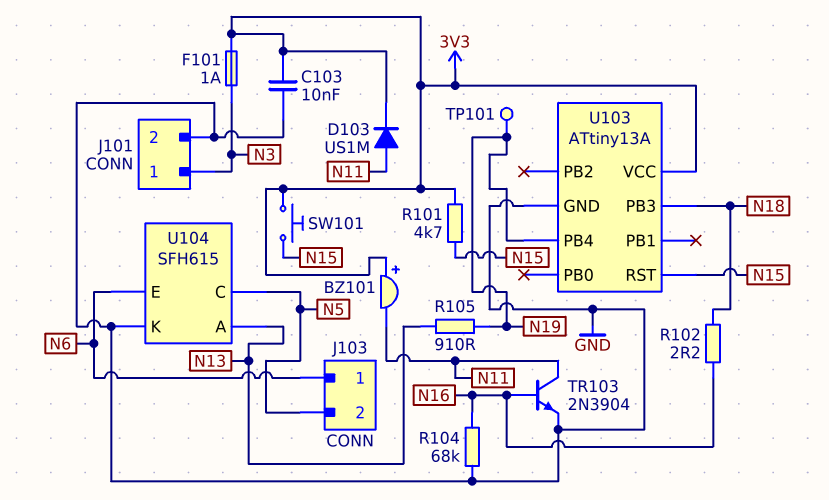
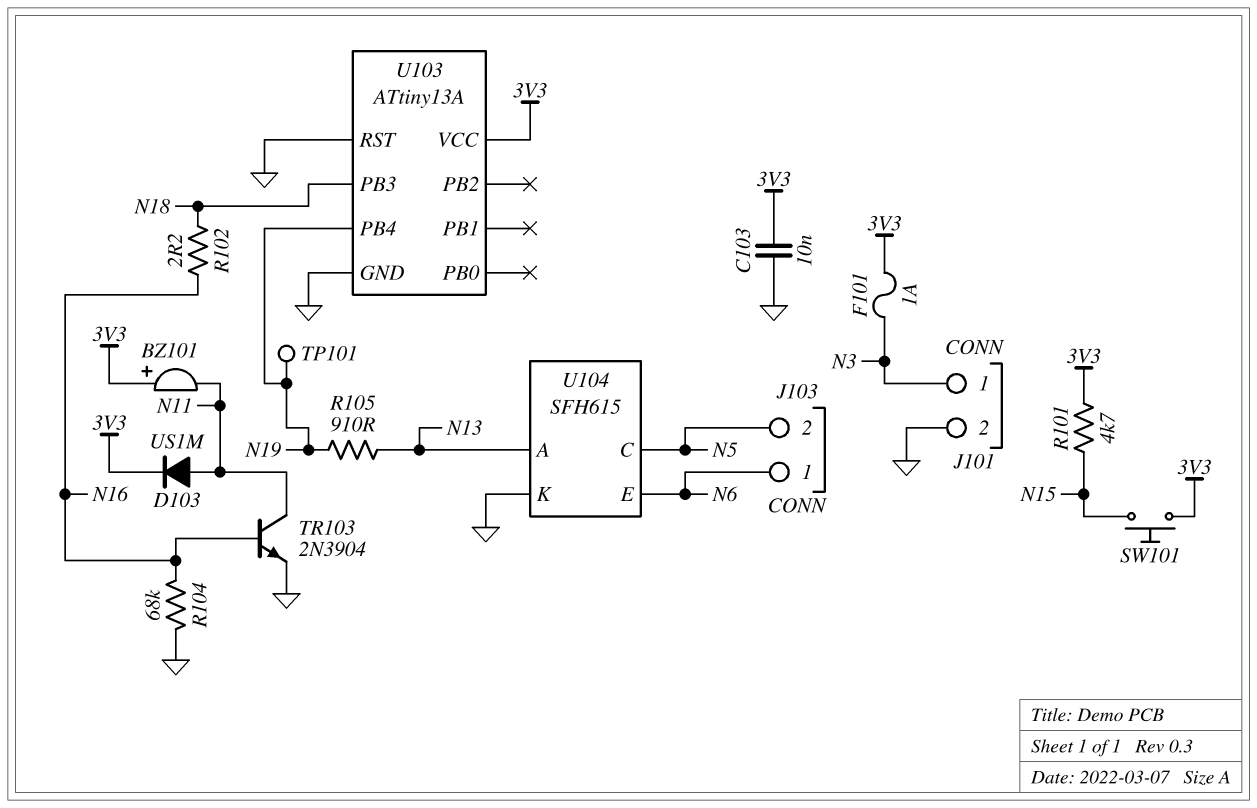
U103 pin RST: N15 -> GND

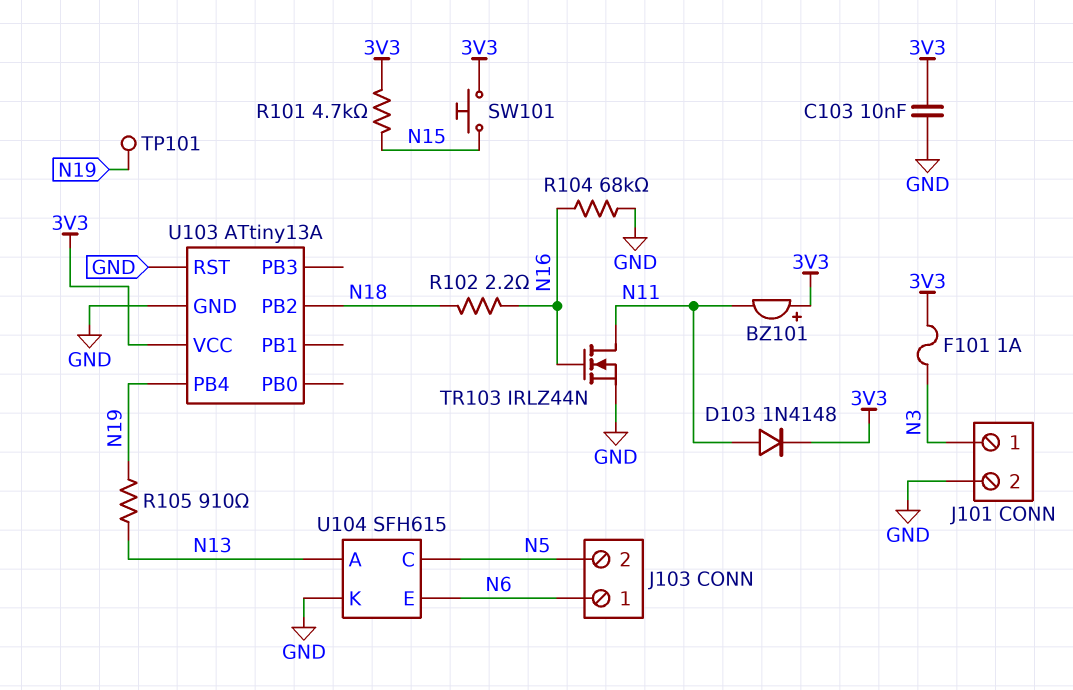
D103: diode US1M (A N11, K 3V3) -> diode 1N4148 (A N11, K 3V3)
TR103: NPN 2N3904 (B N16, C N11, E GND) -> NMOS IRLZ44N (G N16, D N11, S GND)
U103 pin PB2: none -> N18
U103 pin PB3: N18 -> none

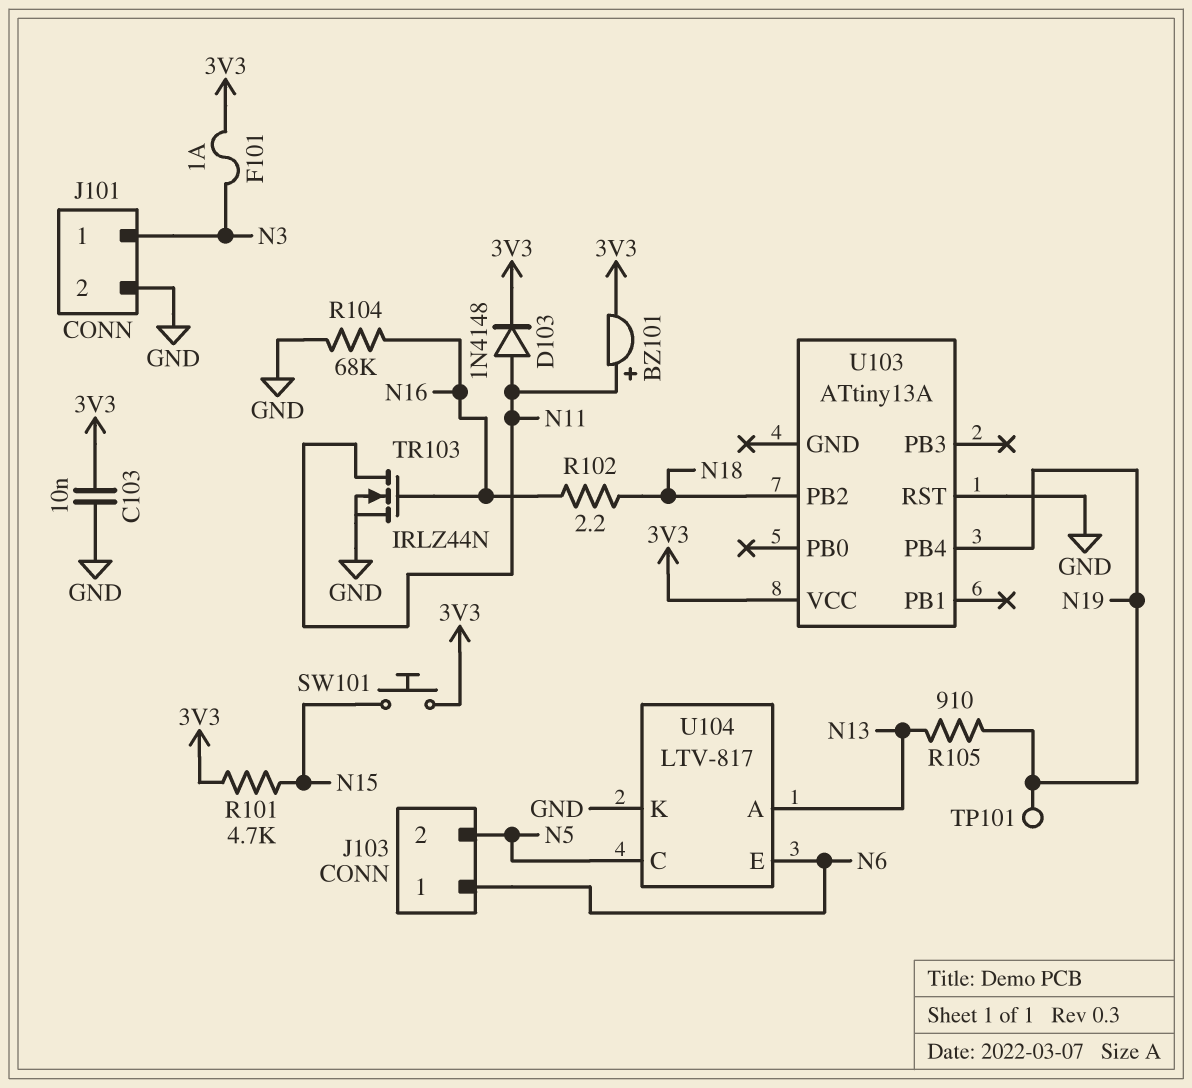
BZ101: buzzer (plus 3V3, minus N11) -> buzzer (plus N11, minus 3V3)
U103 pin GND: GND -> none
U104: SFH615 -> LTV-817

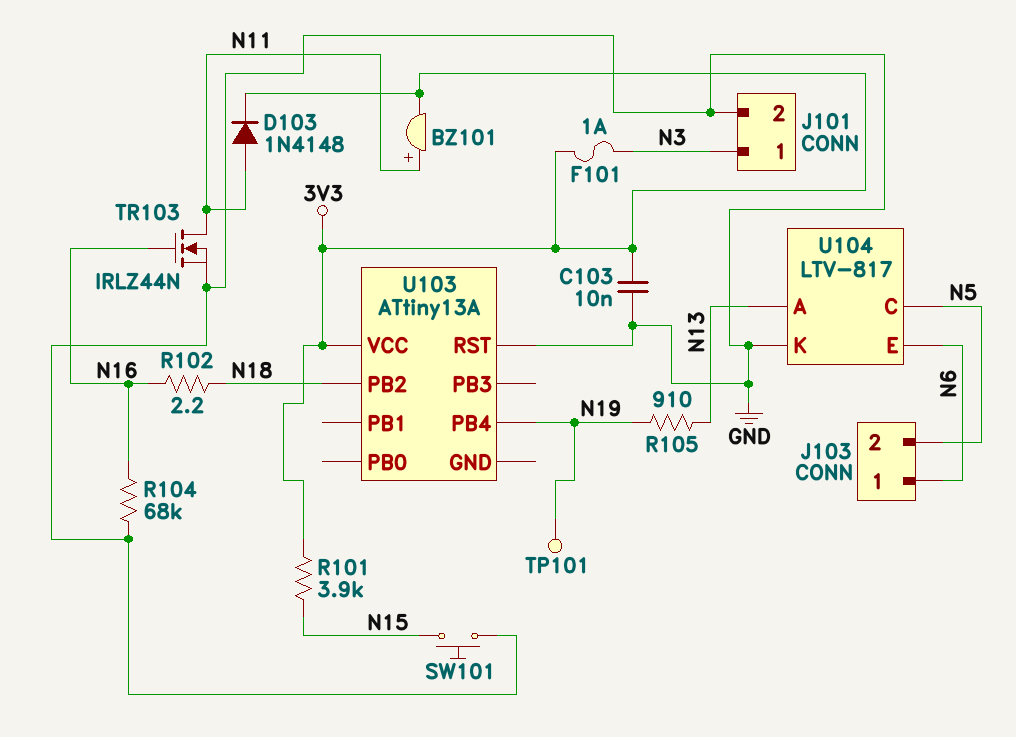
R101: 4.7k (3V3, N15) -> 3.9k (3V3, N15)
SW101: button (3V3, N15) -> button (GND, N15)

